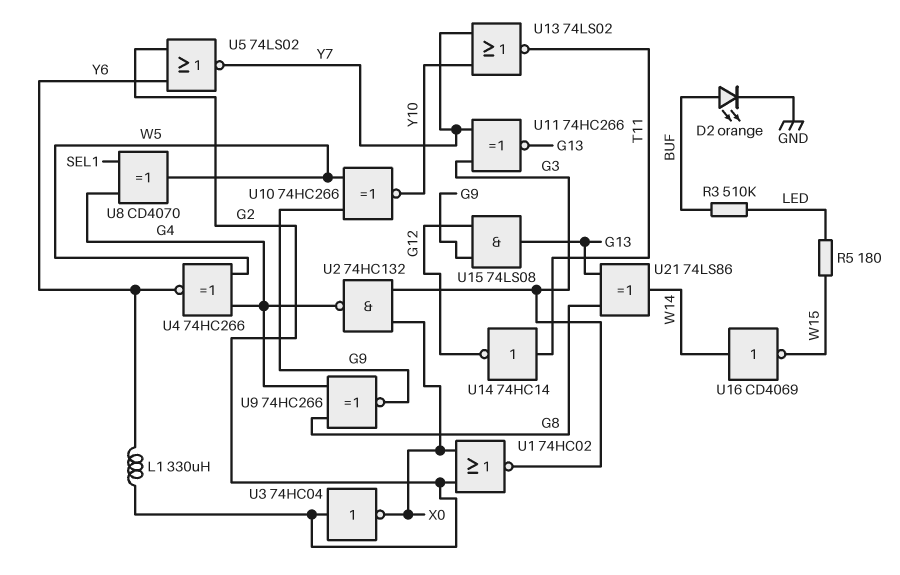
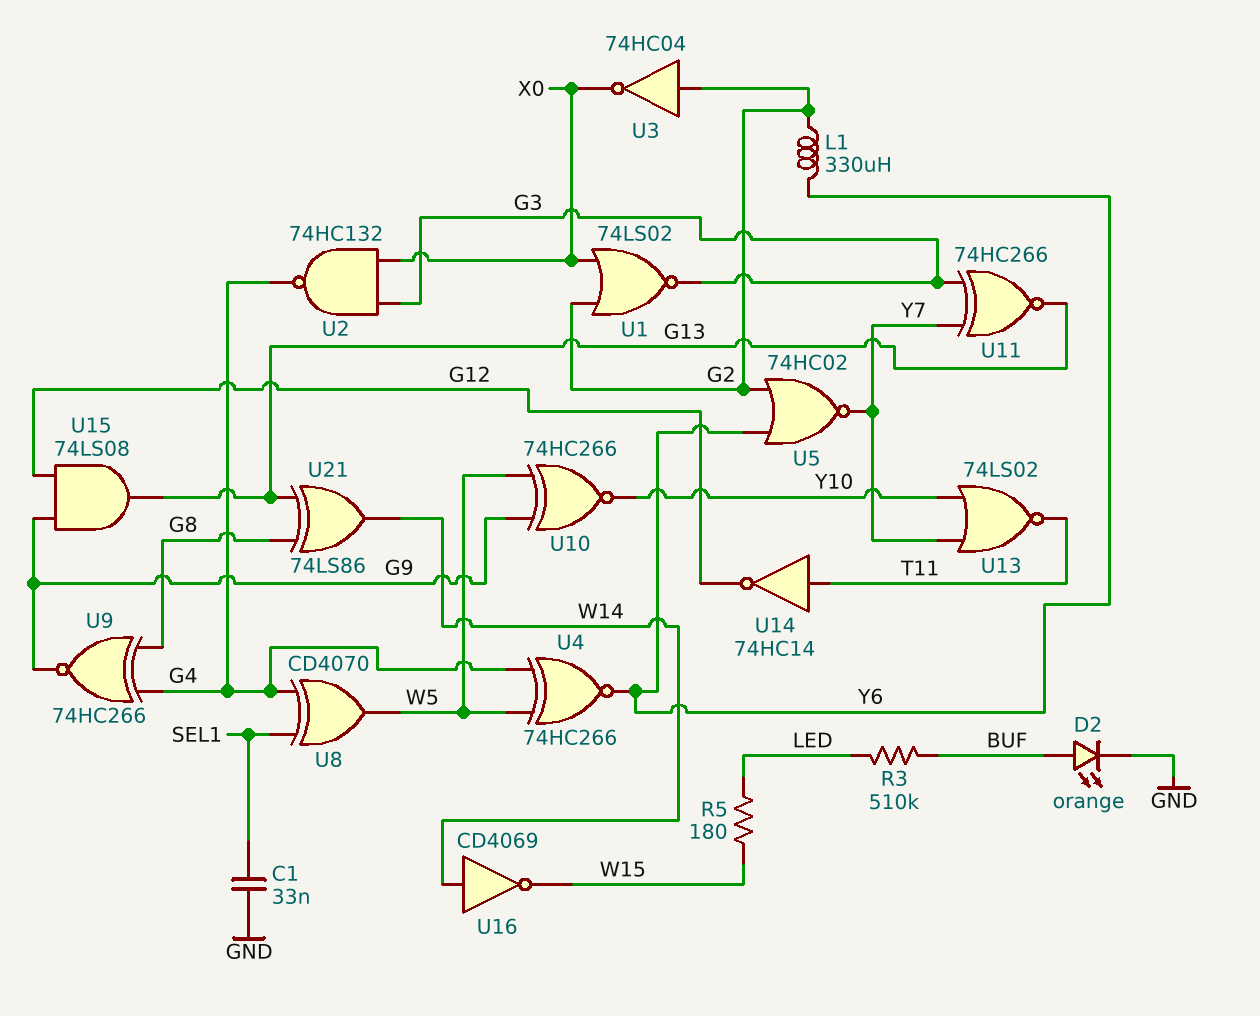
C1: none -> 33nF (GND, SEL1)
U1: NOR 74HC02 (in G2, in X0, out G3) -> NOR 74LS02 (in G2, in X0, out G3)
U5: NOR 74LS02 (in G2, in Y6, out Y7) -> NOR 74HC02 (in G2, in Y6, out Y7)

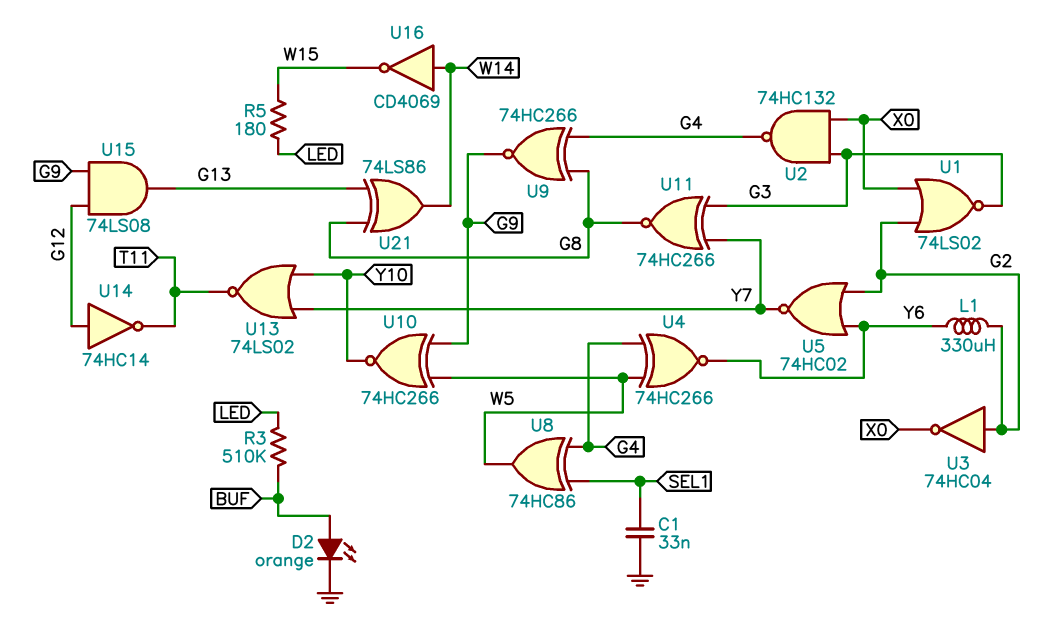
U8: XOR CD4070 (in G4, in SEL1, out W5) -> XOR 74HC86 (in G4, in SEL1, out W5)
U11: XNOR 74HC266 (in G3, in Y7, out G13) -> XNOR 74HC266 (in G3, in Y7, out G8)
U14: NOT 74HC14 (in T11, out G12) -> NOT 74HC14 (in G12, out T11)

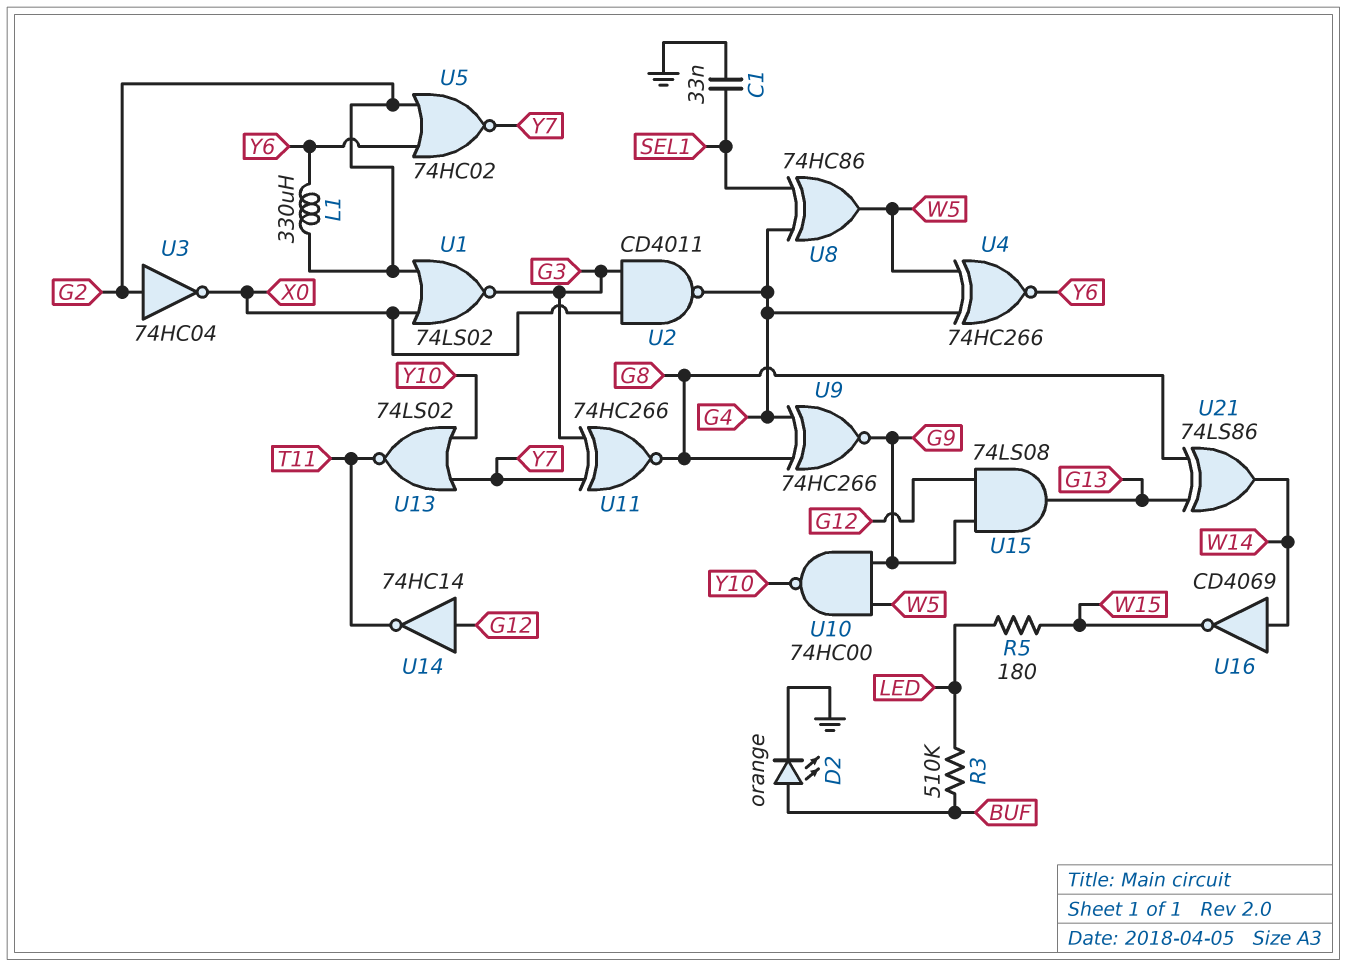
U2: NAND 74HC132 (in G3, in X0, out G4) -> NAND CD4011 (in G3, in X0, out G4)
U10: XNOR 74HC266 (in G9, in W5, out Y10) -> NAND 74HC00 (in G9, in W5, out Y10)

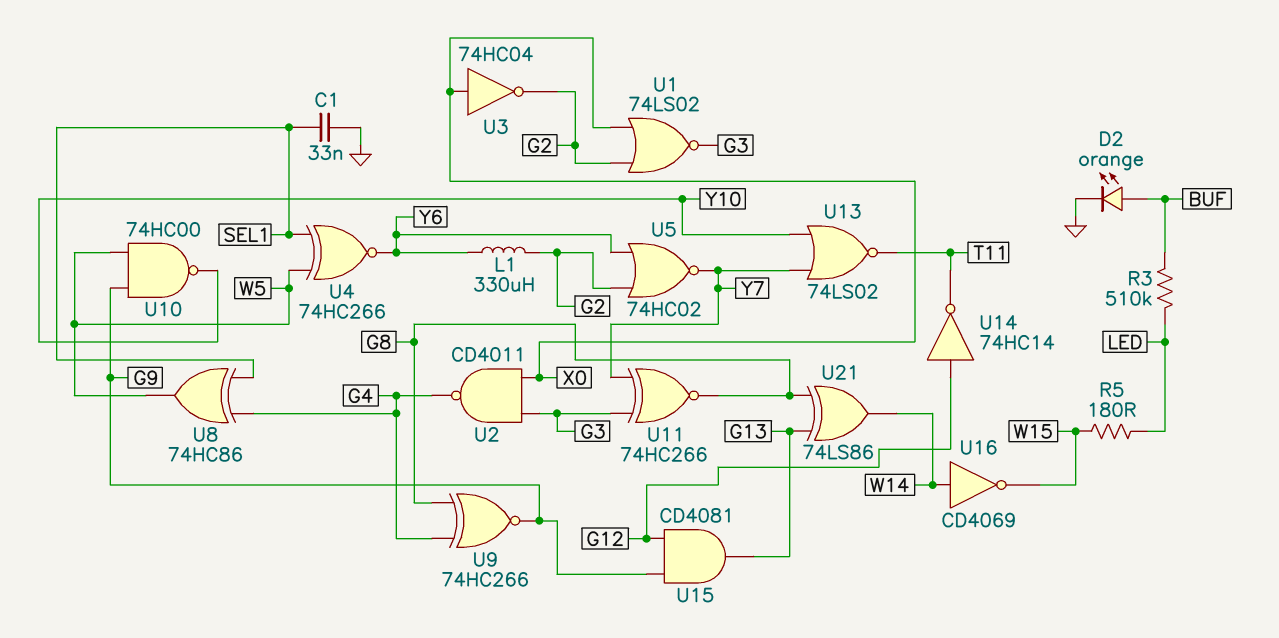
U3: NOT 74HC04 (in G2, out X0) -> NOT 74HC04 (in X0, out G2)
U4: XNOR 74HC266 (in G4, in W5, out Y6) -> XNOR 74HC266 (in SEL1, in W5, out Y6)
U15: AND 74LS08 (in G9, in G12, out G13) -> AND CD4081 (in G9, in G12, out G13)

